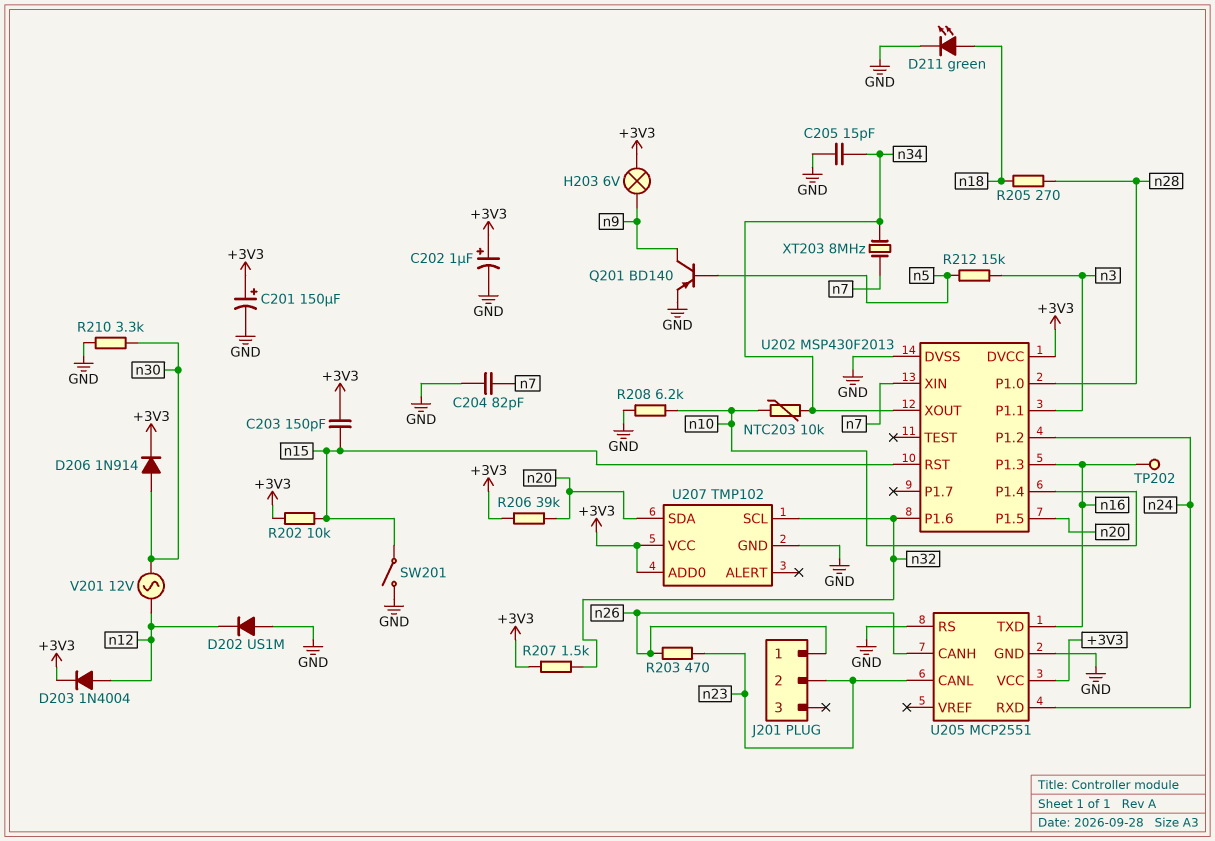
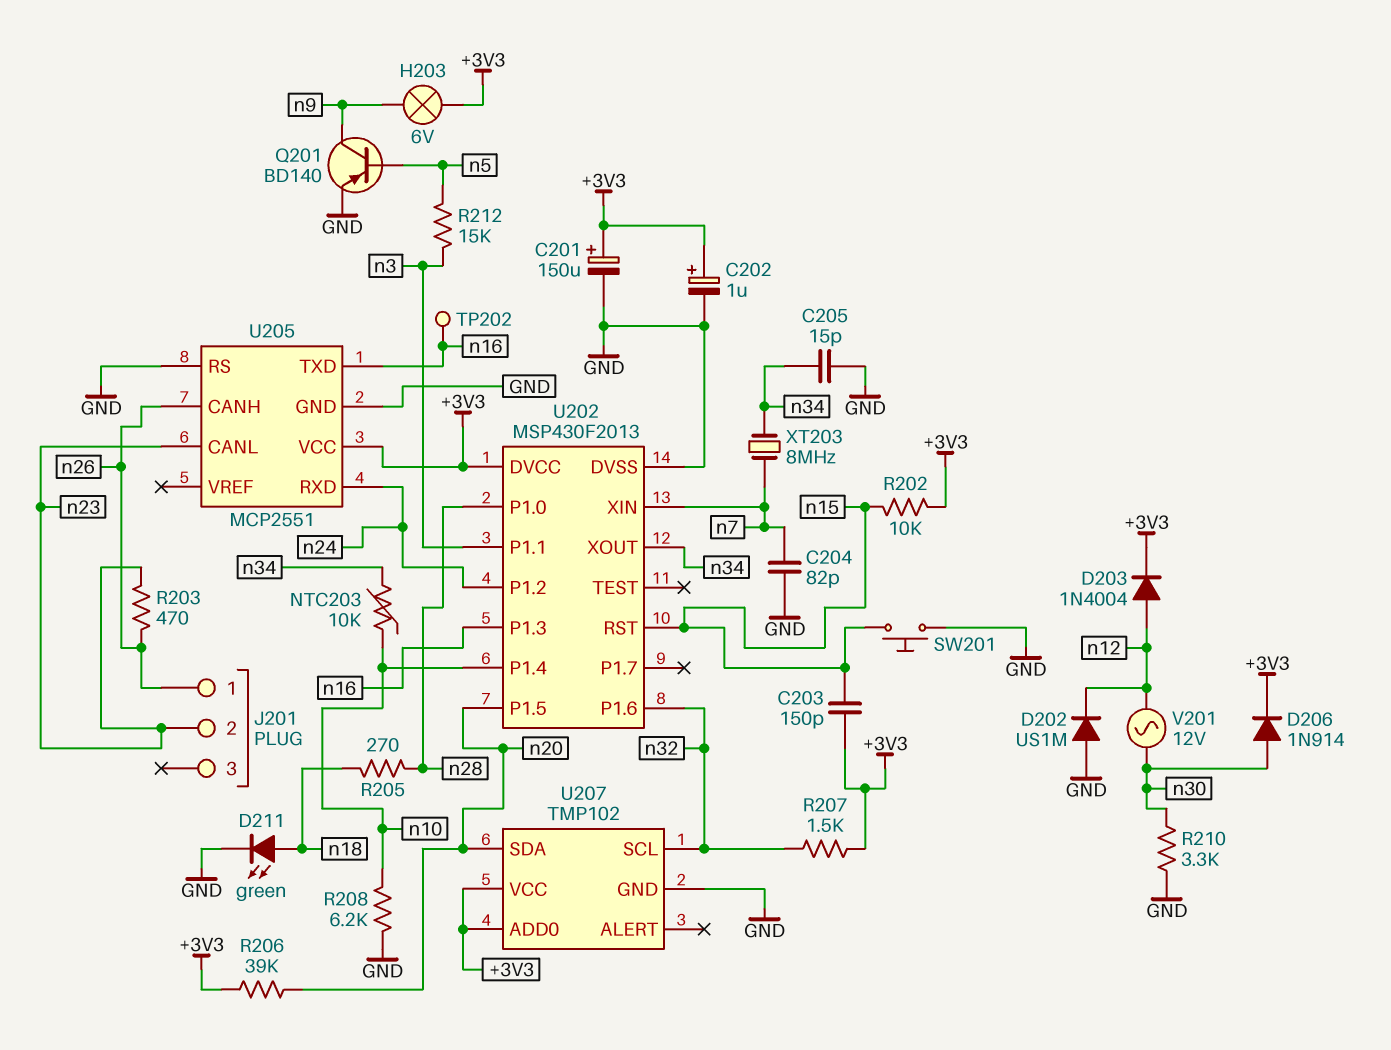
SW201: switch (GND, n15) -> button (GND, n15)

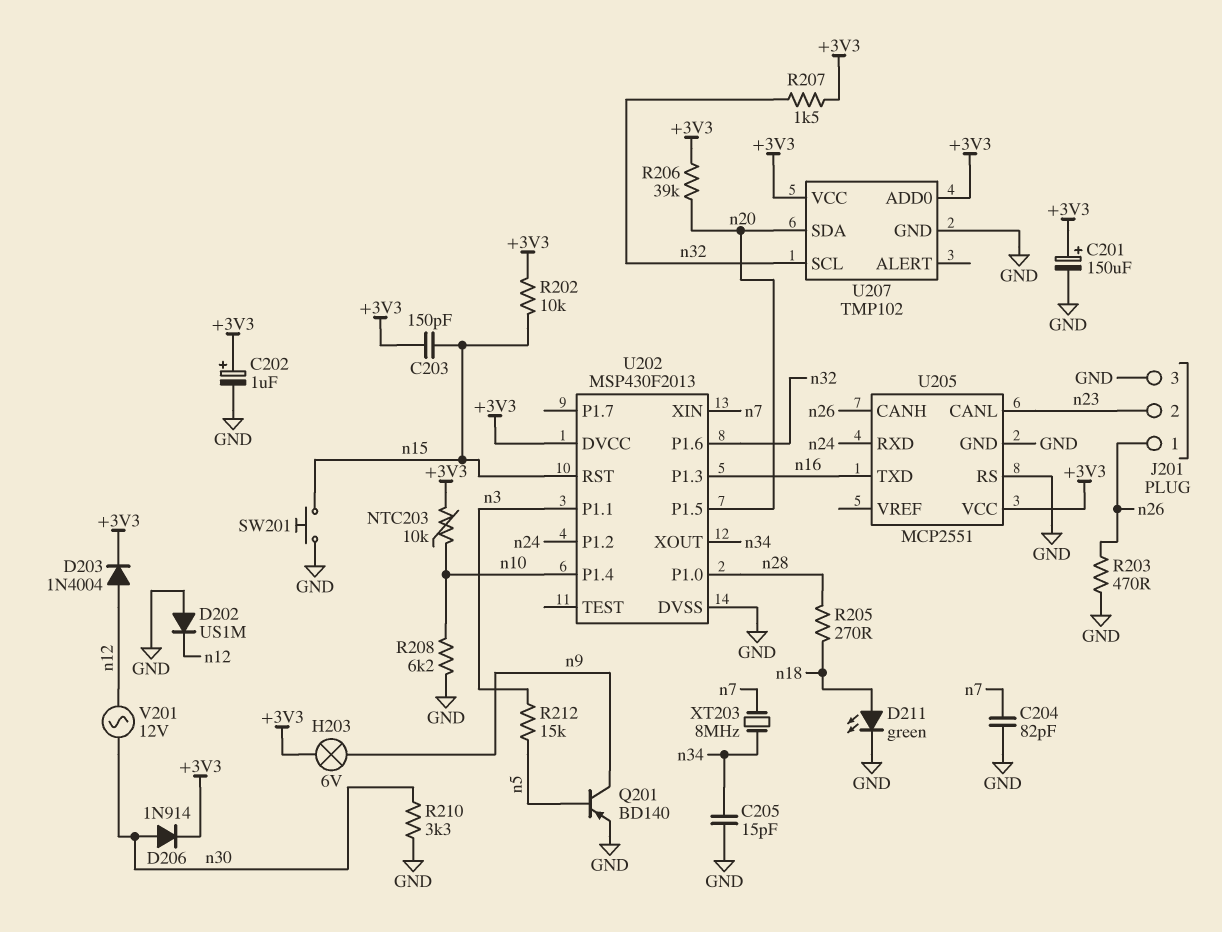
J201 pin 3: none -> GND
NTC203: 10k (n10, n34) -> 10k (+3V3, n10)
R203: 470 (n23, n26) -> 470 (GND, n26)
TP202: test point (n16) -> none

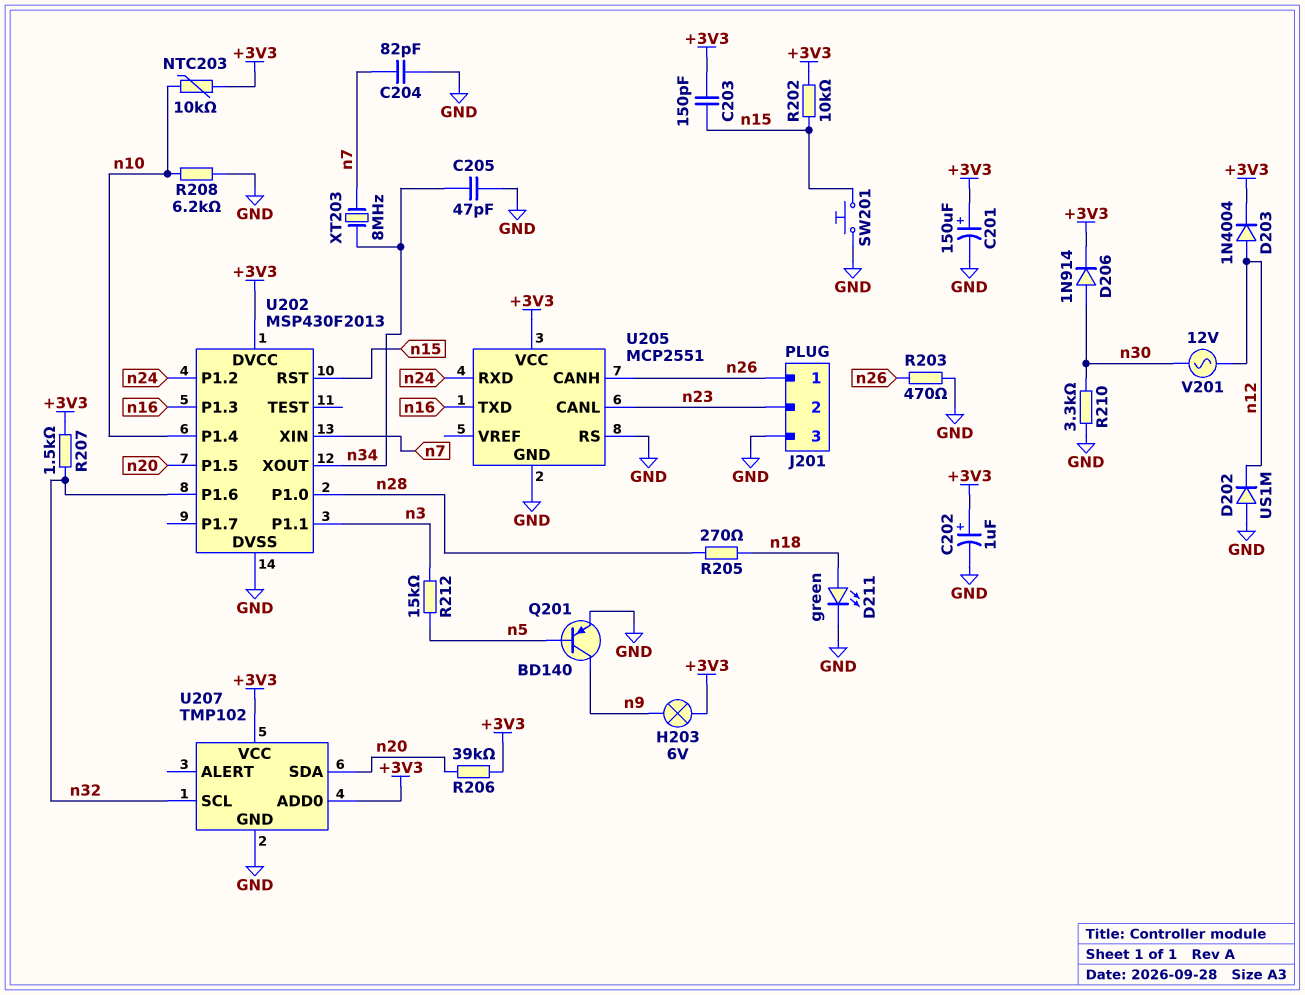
C205: 15pF (GND, n34) -> 47pF (GND, n34)

